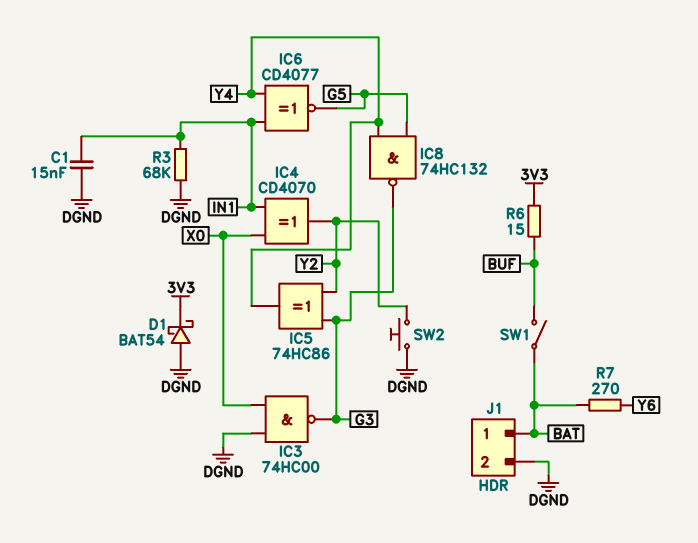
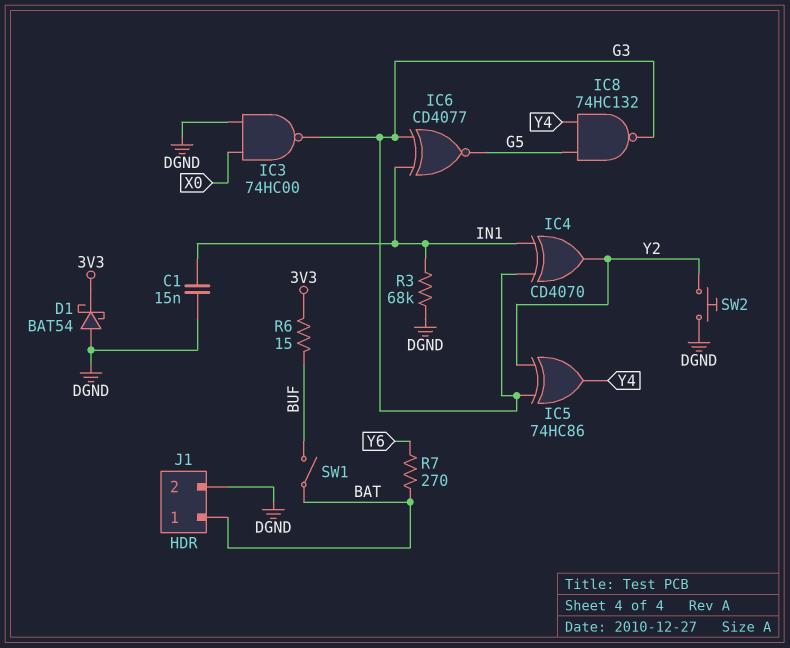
IC4: XOR CD4070 (in IN1, in X0, out Y2) -> XOR CD4070 (in G3, in IN1, out Y2)
IC6: XNOR CD4077 (in IN1, in Y4, out G5) -> XNOR CD4077 (in G3, in IN1, out G5)

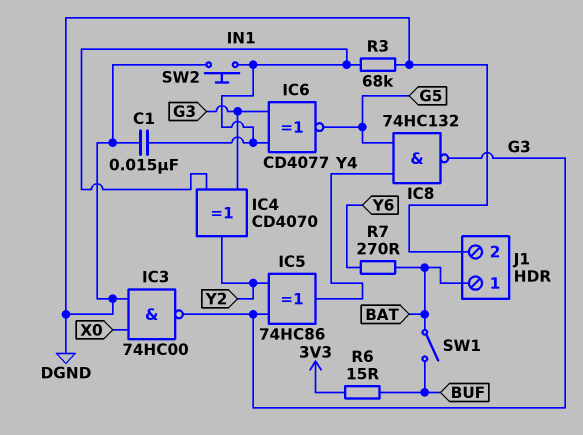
D1: schottky BAT54 (A DGND, K 3V3) -> none
SW2: button (DGND, Y2) -> button (DGND, IN1)

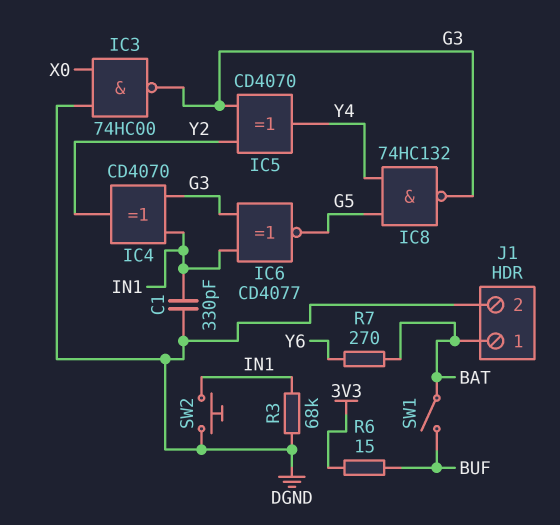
C1: 15nF (DGND, IN1) -> 330pF (DGND, IN1)
IC5: XOR 74HC86 (in G3, in Y2, out Y4) -> XOR CD4070 (in G3, in Y2, out Y4)

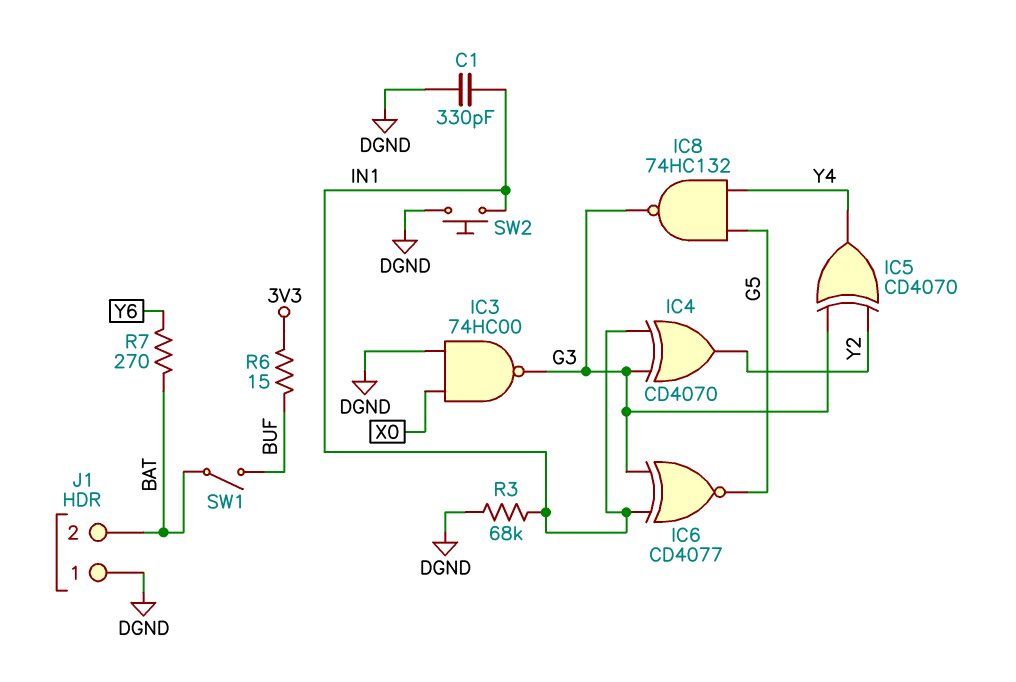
J1 pin 1: BAT -> DGND
J1 pin 2: DGND -> BAT

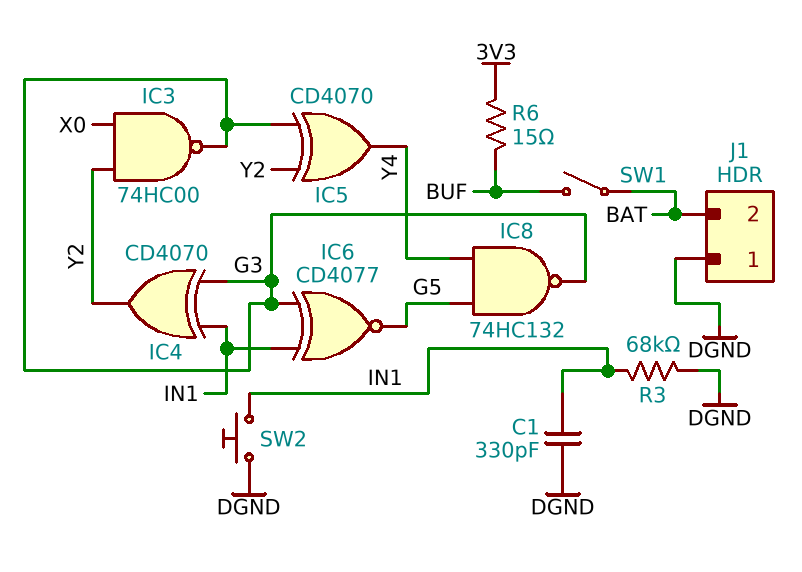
IC3: NAND 74HC00 (in DGND, in X0, out G3) -> NAND 74HC00 (in X0, in Y2, out G3)
R7: 270 (BAT, Y6) -> none

